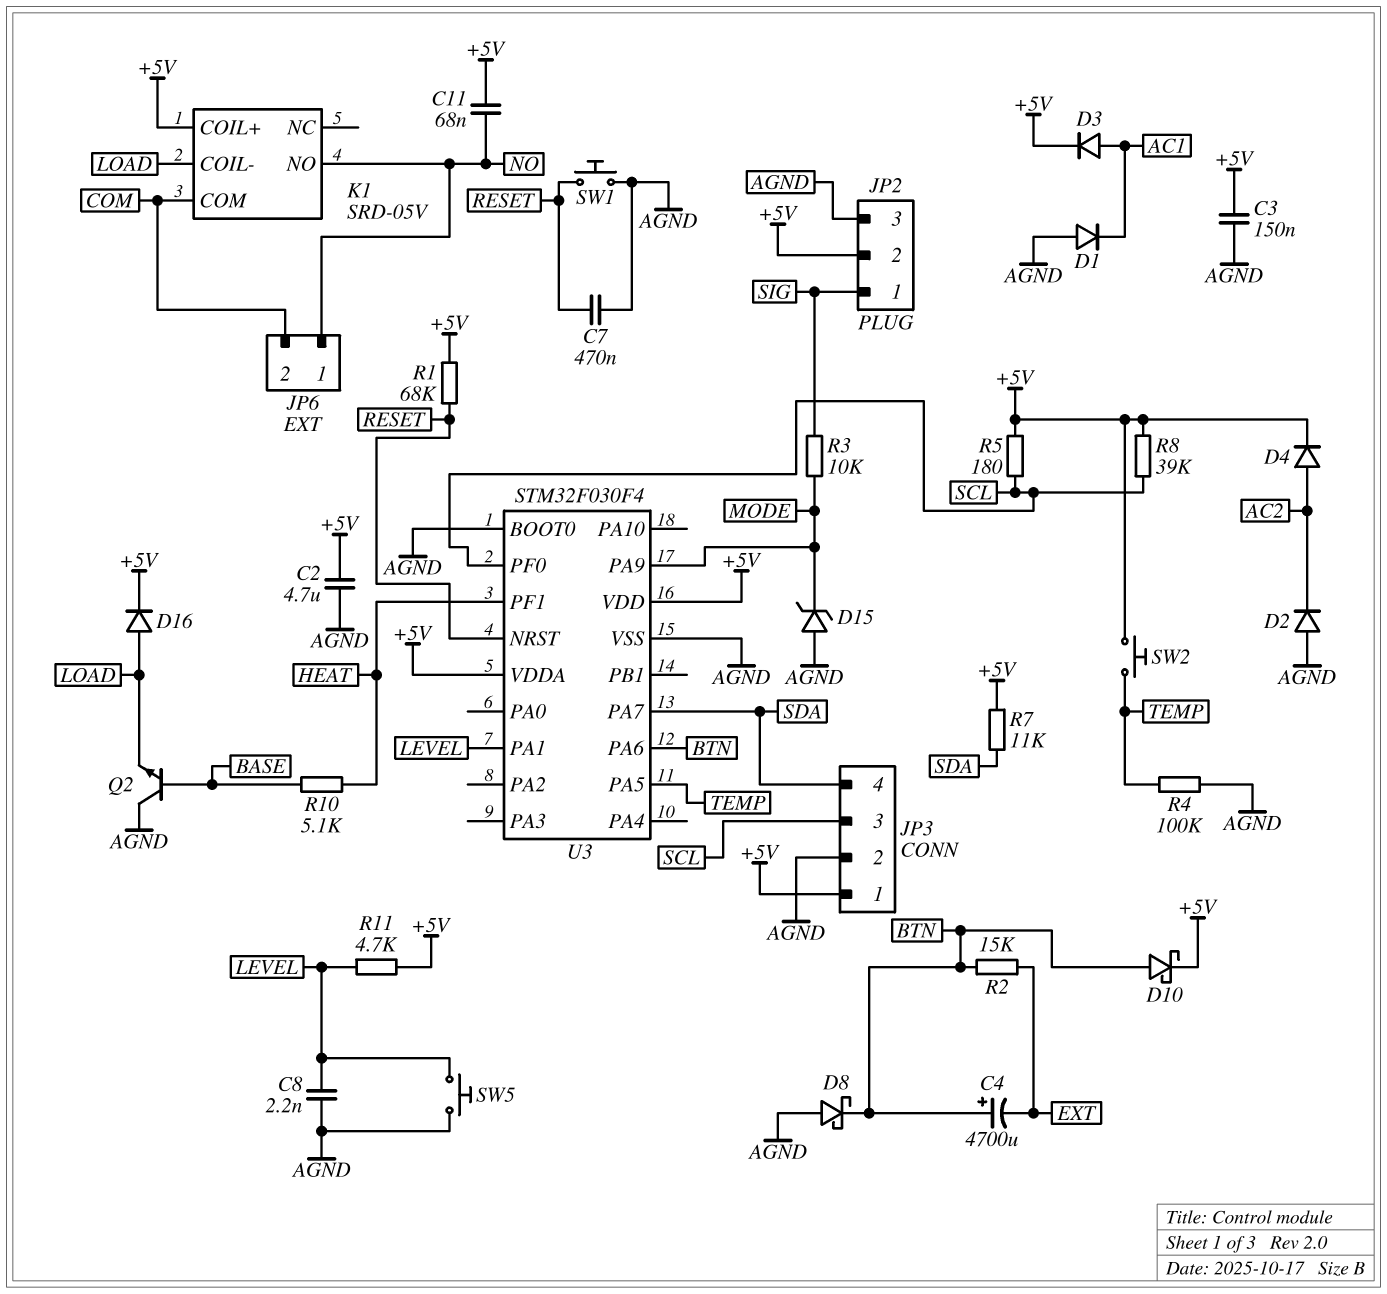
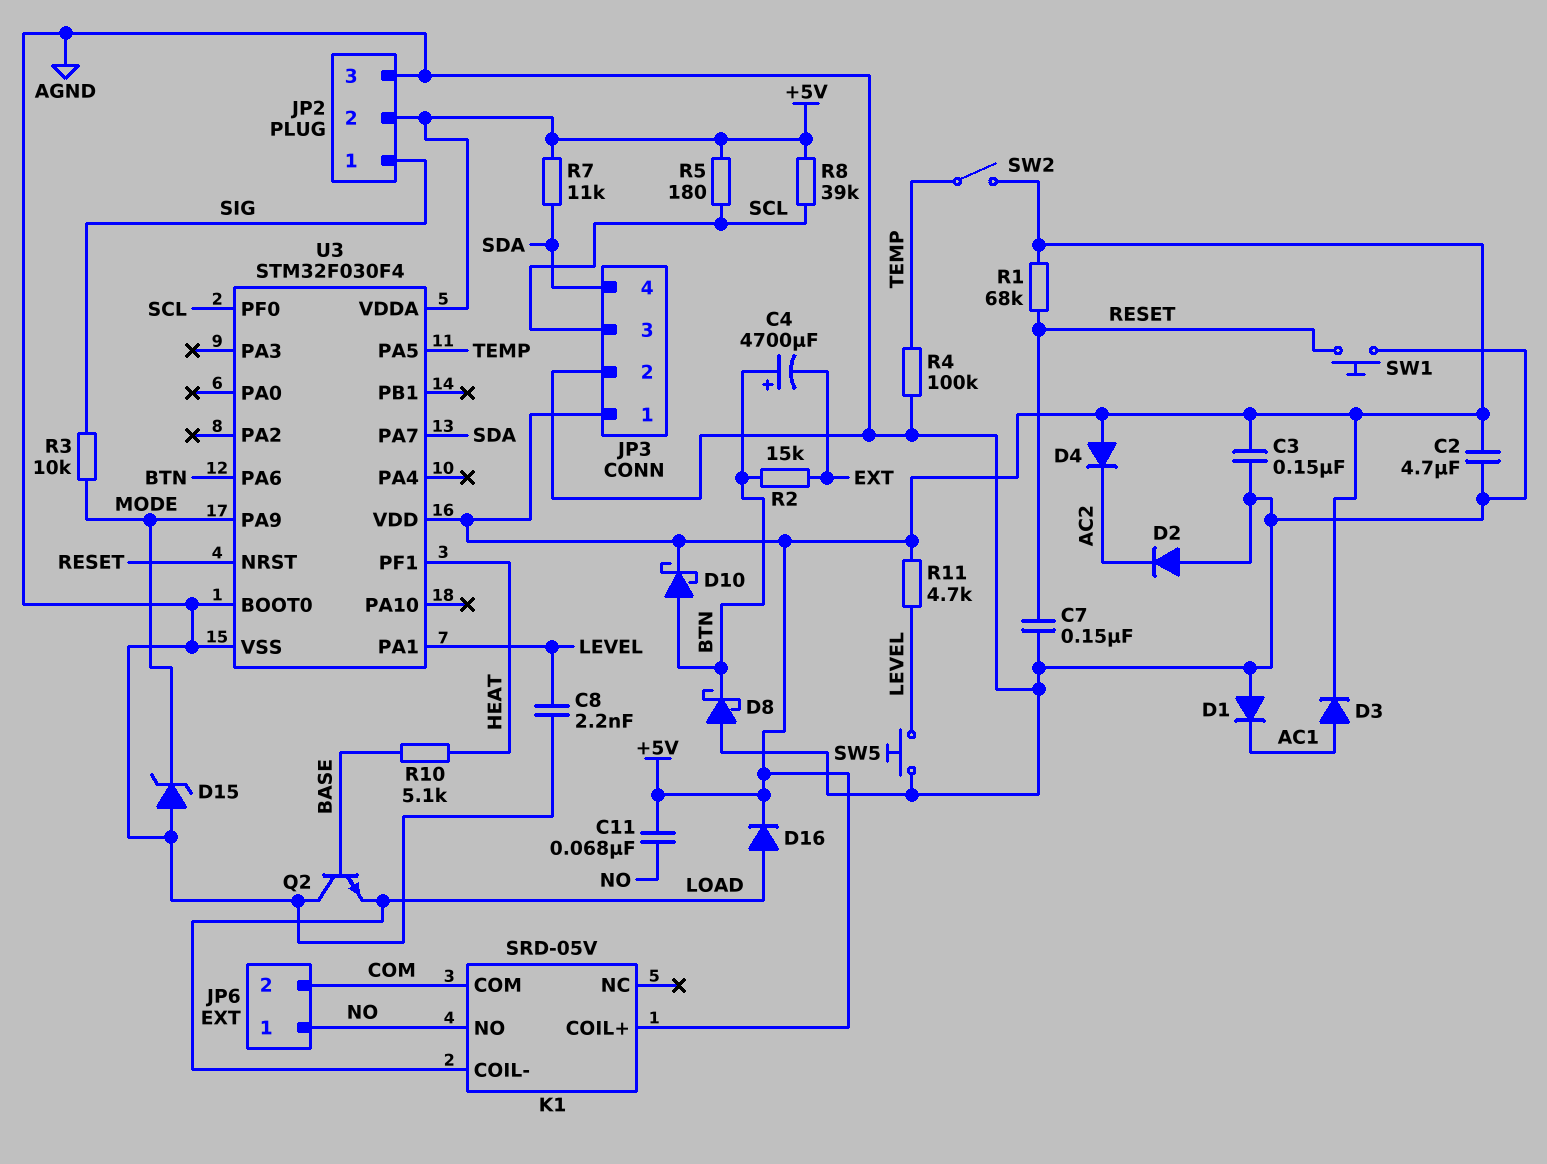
C7: 470nF (AGND, RESET) -> 150nF (AGND, RESET)
D4: diode (A AC2, K +5V) -> diode (A +5V, K AC2)
SW2: button (+5V, TEMP) -> switch (+5V, TEMP)

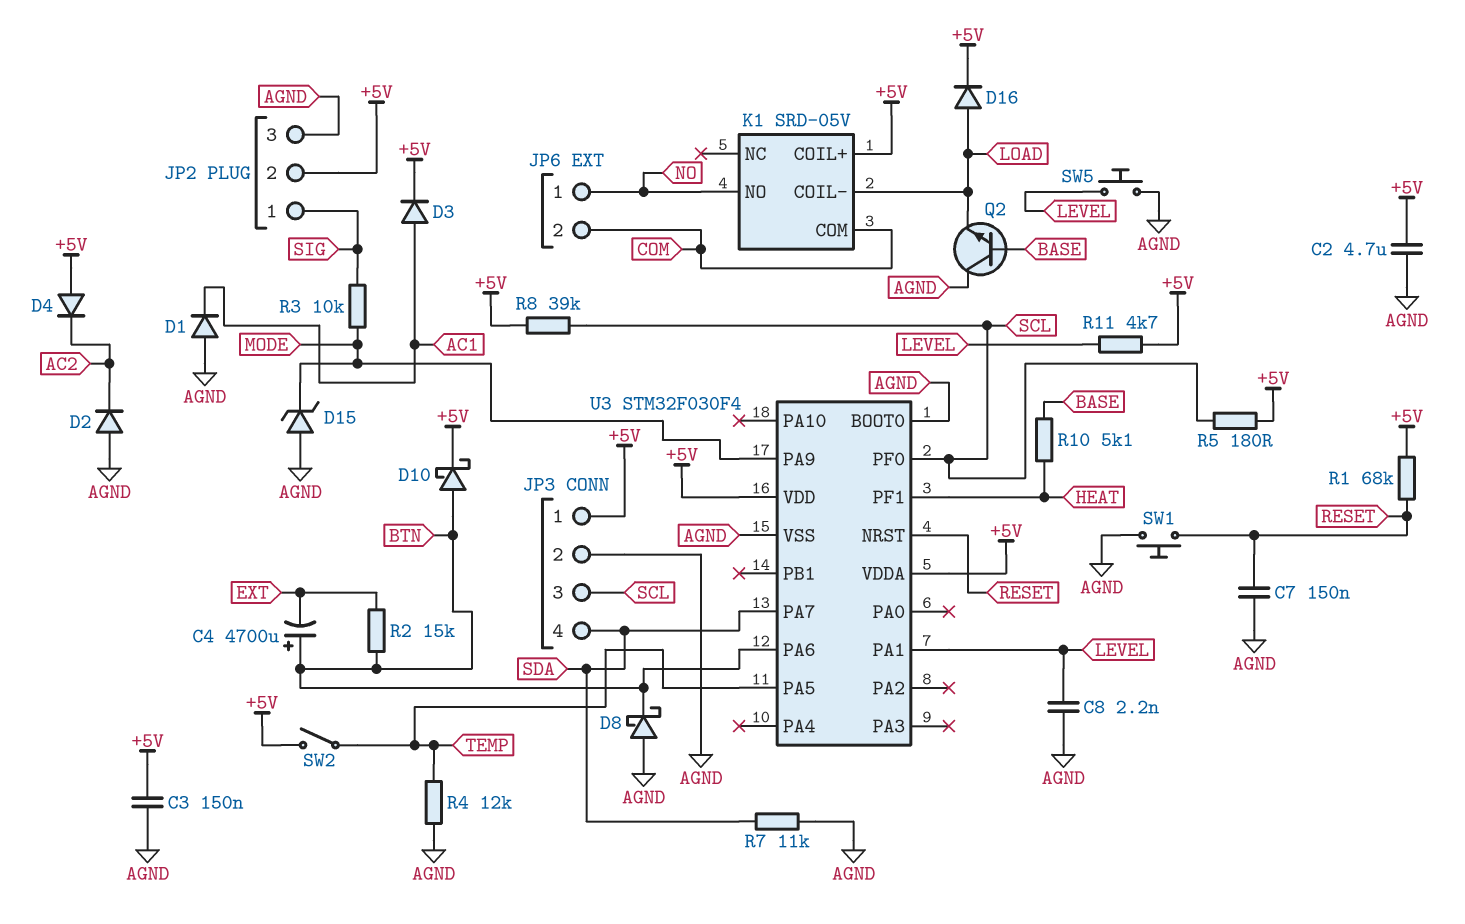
C11: 68nF (+5V, NO) -> none
R4: 100k (AGND, TEMP) -> 12k (AGND, TEMP)
R7: 11k (+5V, SDA) -> 11k (AGND, SDA)

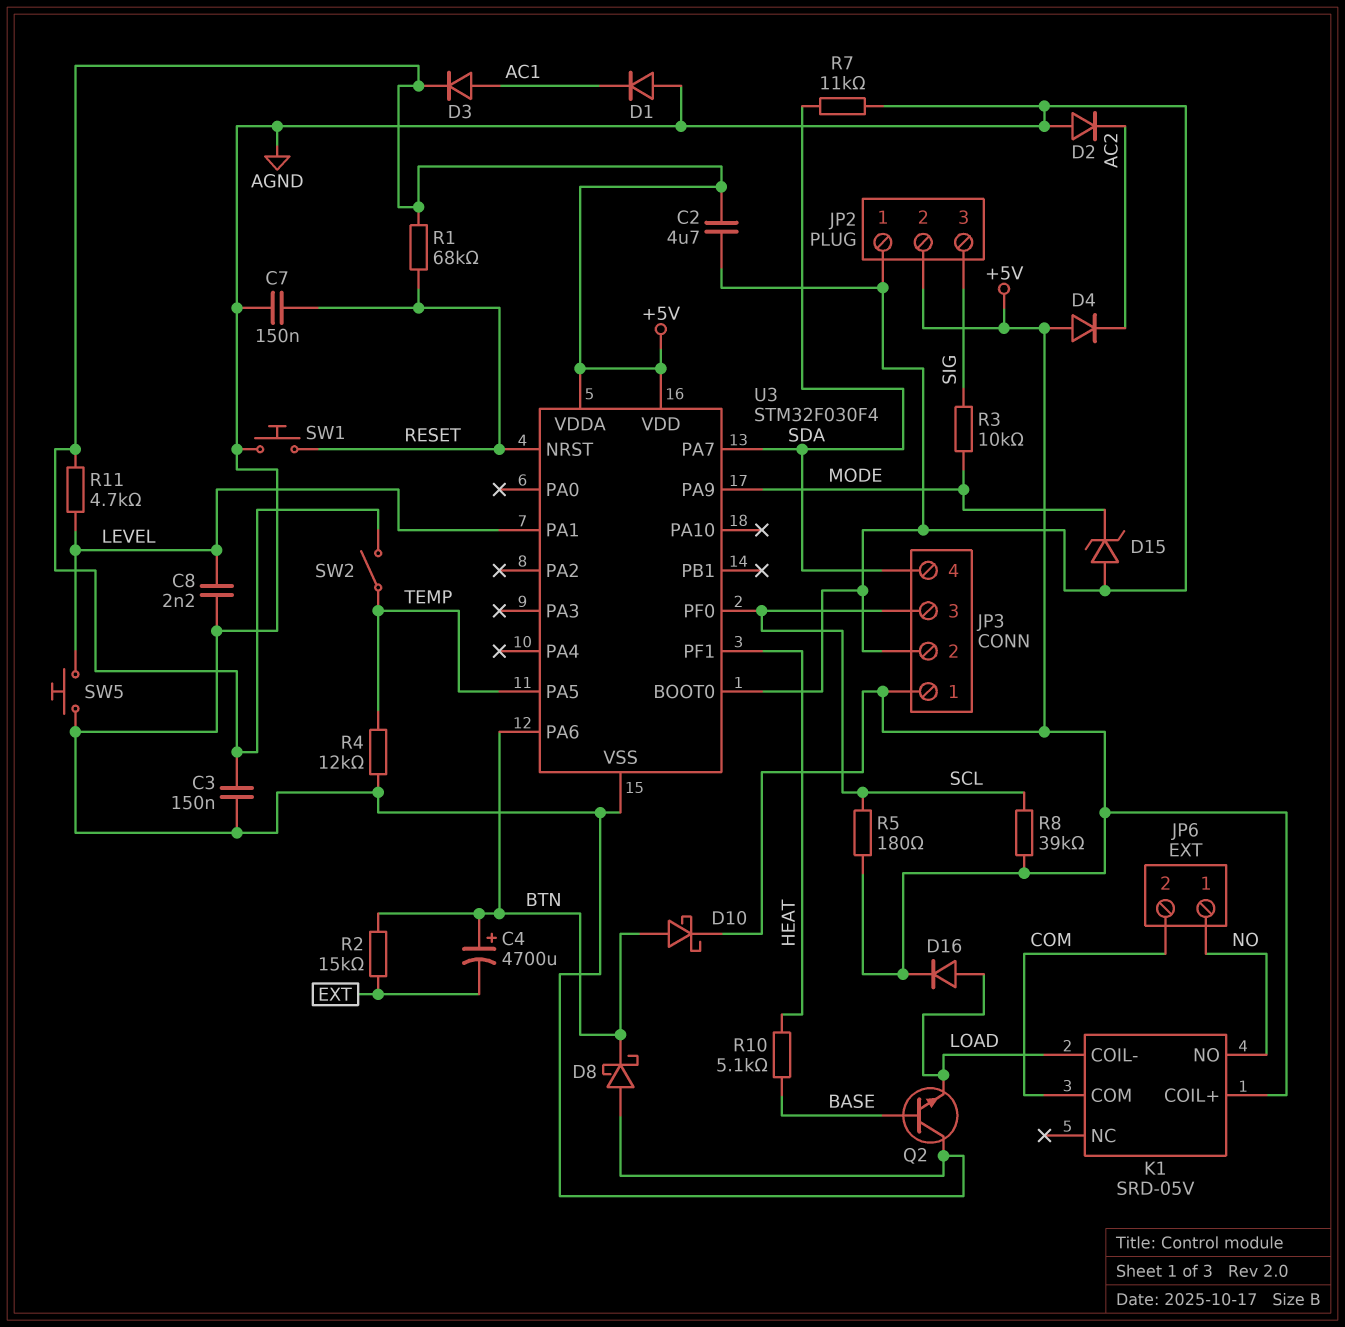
JP2 pin 1: SIG -> AGND
JP2 pin 3: AGND -> SIG

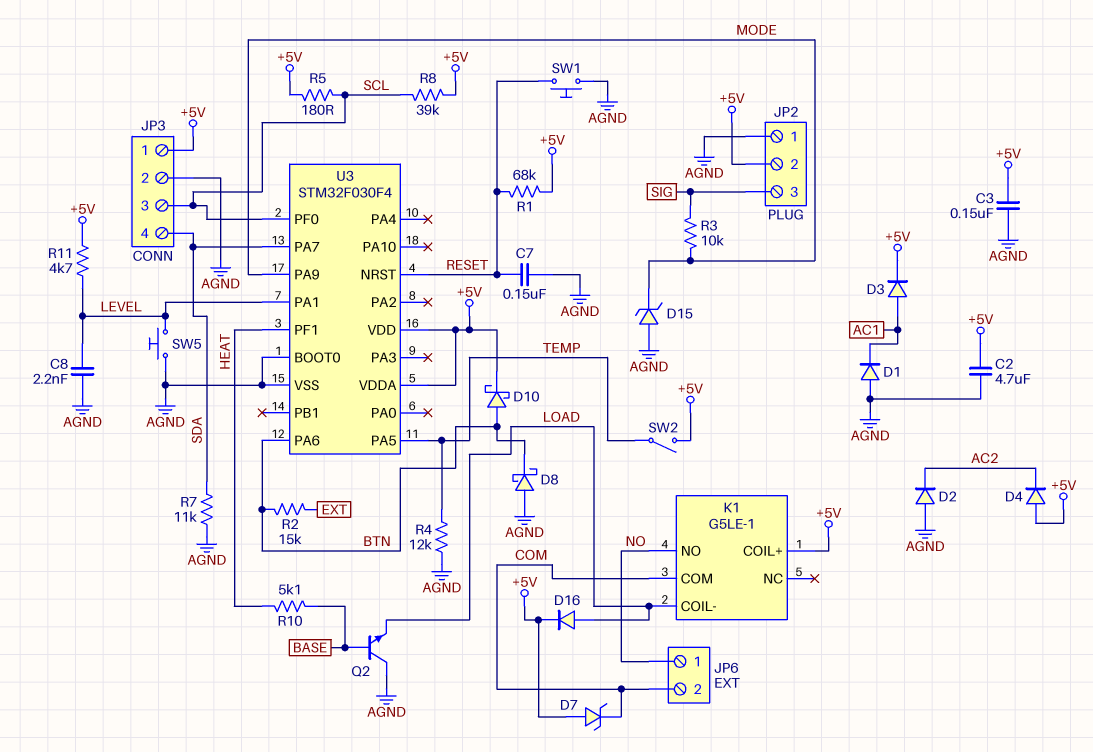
C4: 4700uF (plus BTN, minus EXT) -> none
D7: none -> zener (A +5V, K COM)
K1: SRD-05V -> G5LE-1

